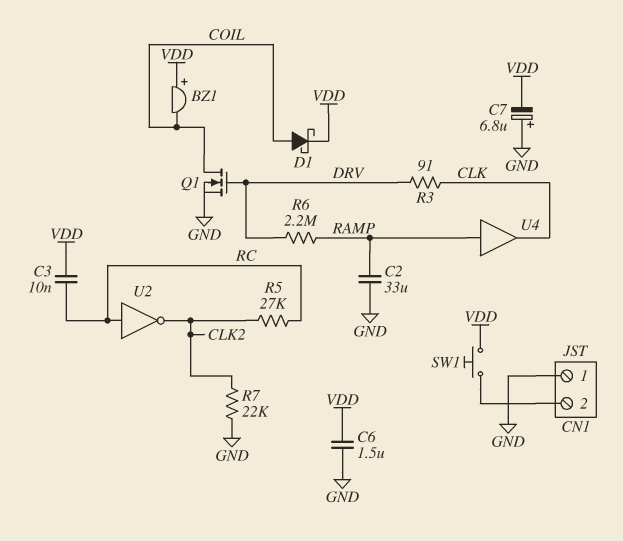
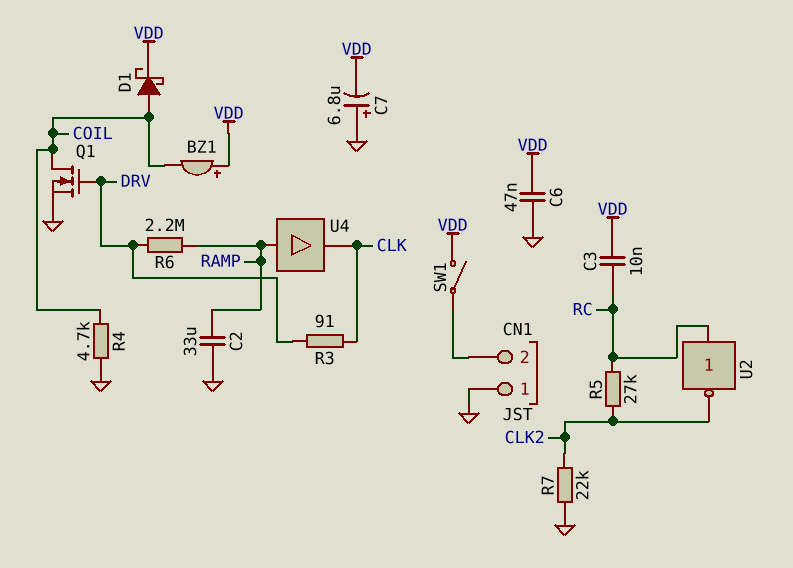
C6: 1.5uF (GND, VDD) -> 47nF (GND, VDD)
R4: none -> 4.7k (COIL, GND)
SW1: button (CN1/2, VDD) -> switch (CN1/2, VDD)

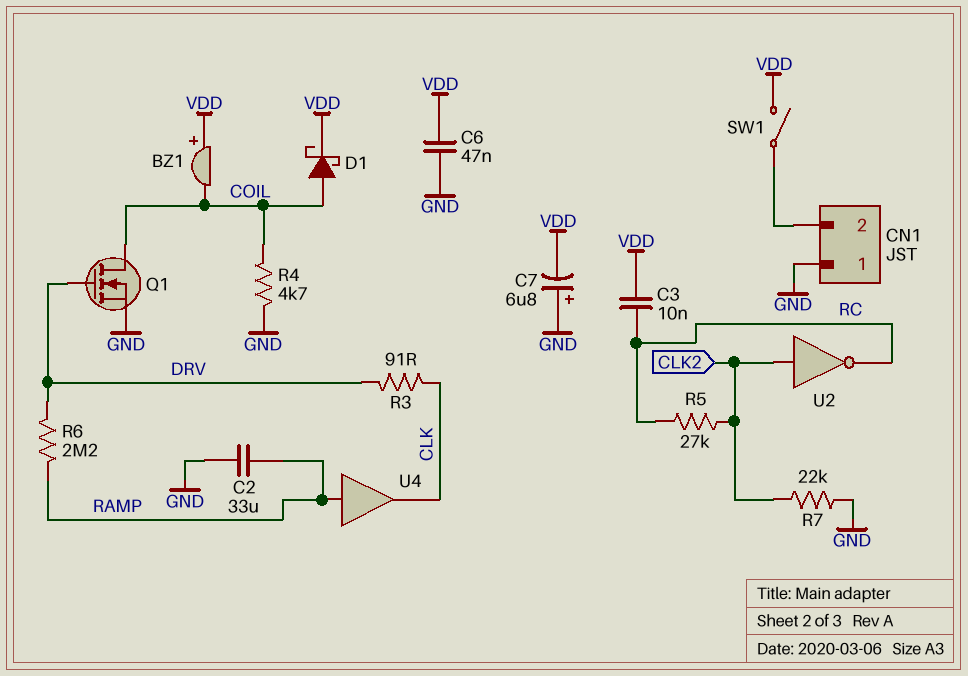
U2: NOT (in RC, out CLK2) -> NOT (in CLK2, out RC)

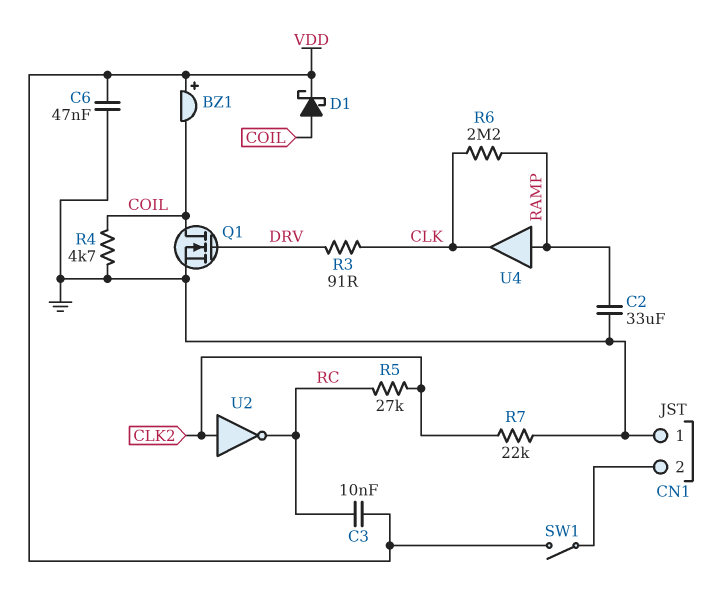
C7: 6.8uF (plus GND, minus VDD) -> none
R6: 2.2M (DRV, RAMP) -> 2.2M (CLK, RAMP)

